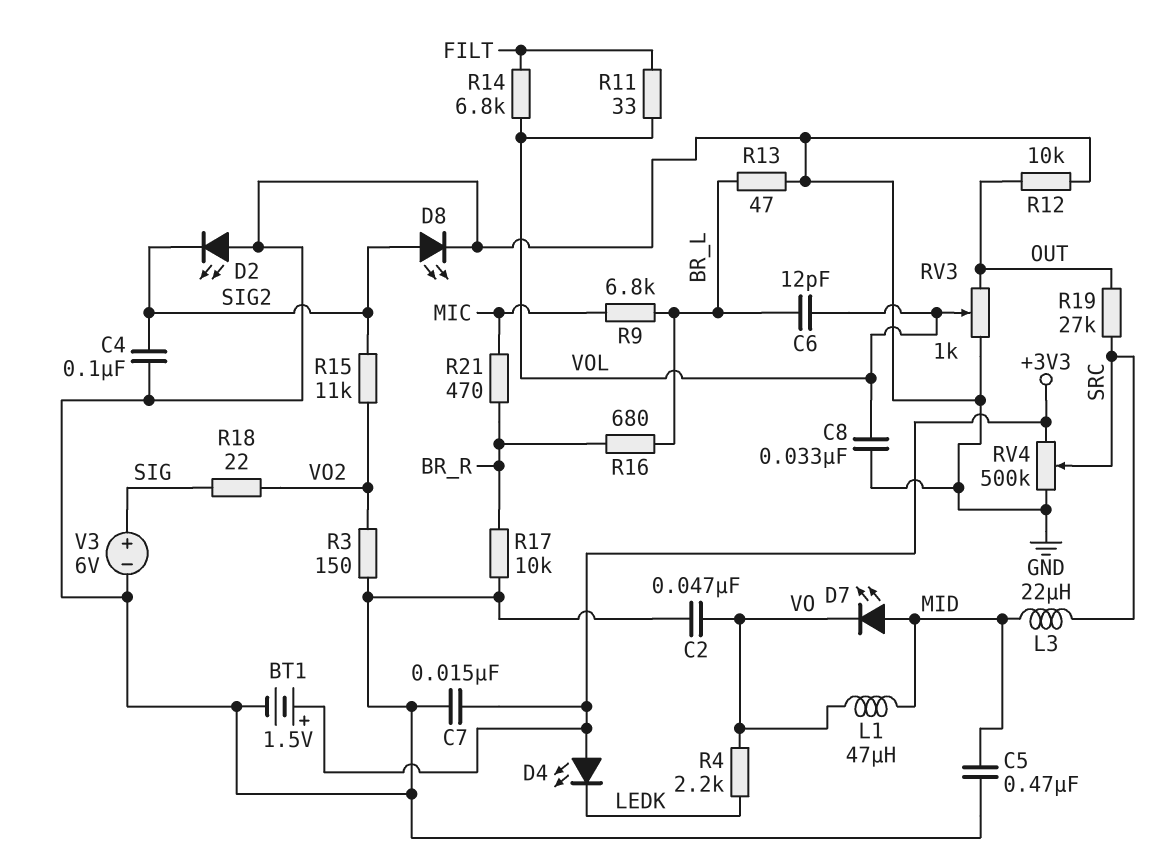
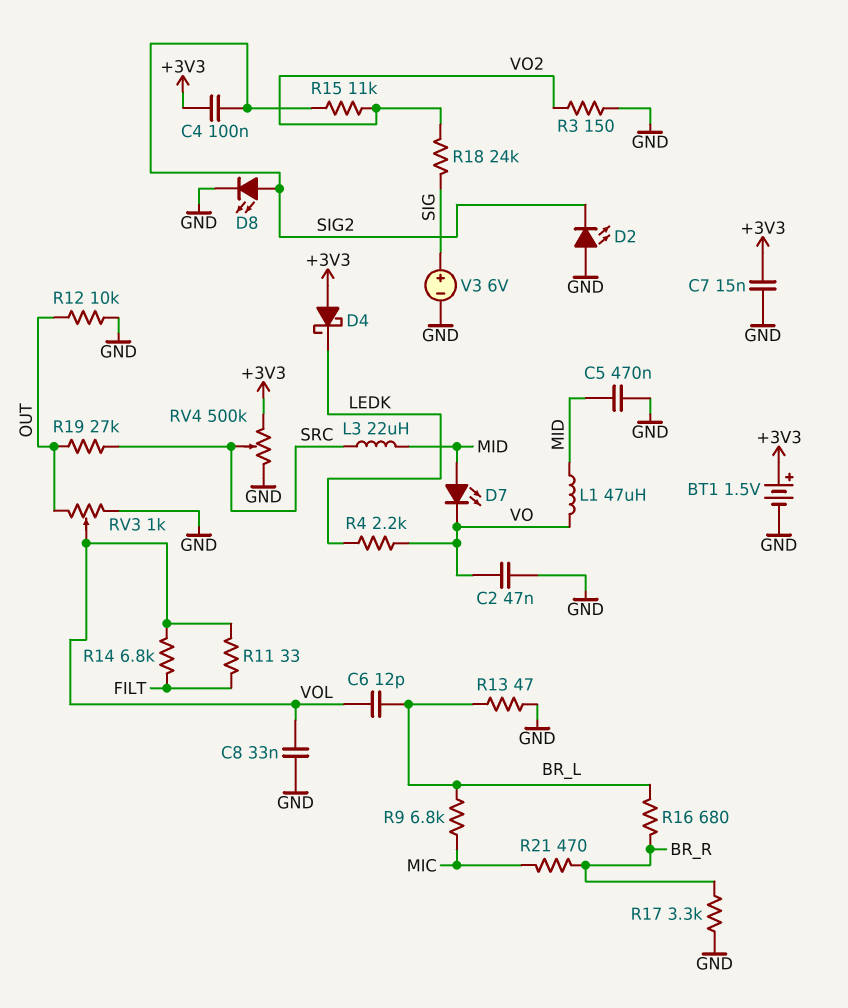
C4: 100nF (GND, SIG2) -> 100nF (+3V3, SIG2)
D4: LED (A +3V3, K LEDK) -> schottky (A +3V3, K LEDK)
R17: 10k (BR_R, GND) -> 3.3k (BR_R, GND)
R18: 22 (SIG, VO2) -> 24k (SIG, VO2)

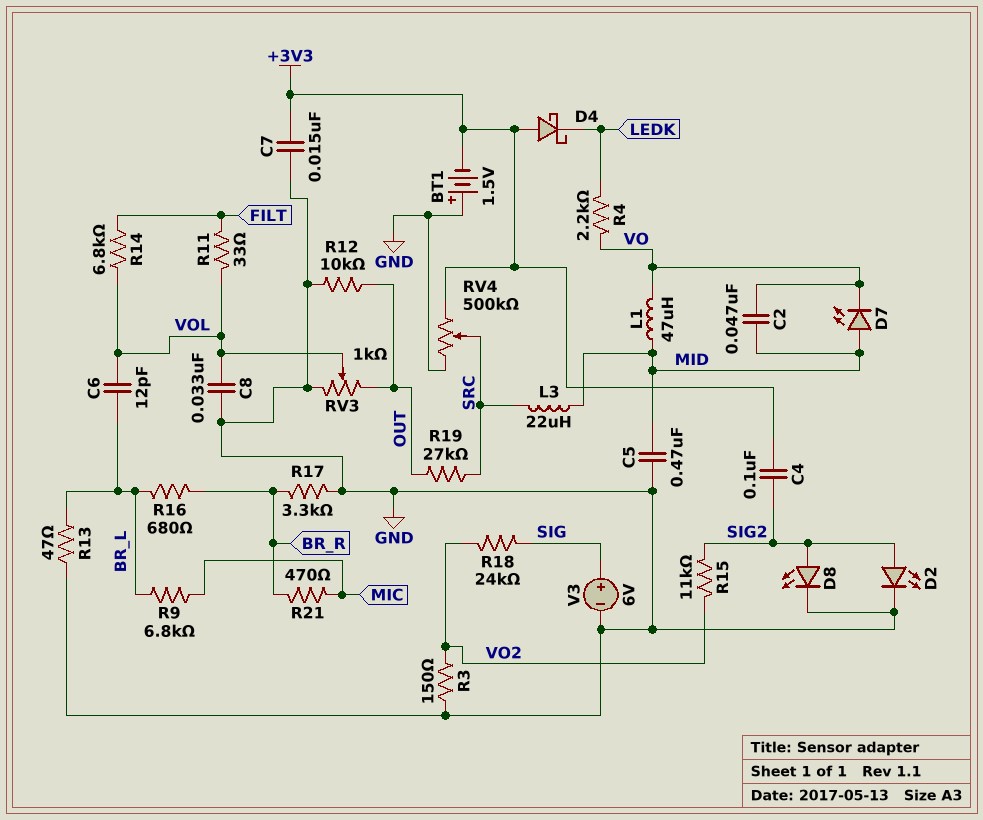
BT1: 1.5V (plus +3V3, minus GND) -> 1.5V (plus GND, minus +3V3)
C2: 47nF (GND, VO) -> 47nF (MID, VO)
D2: LED (A GND, K SIG2) -> LED (A SIG2, K GND)

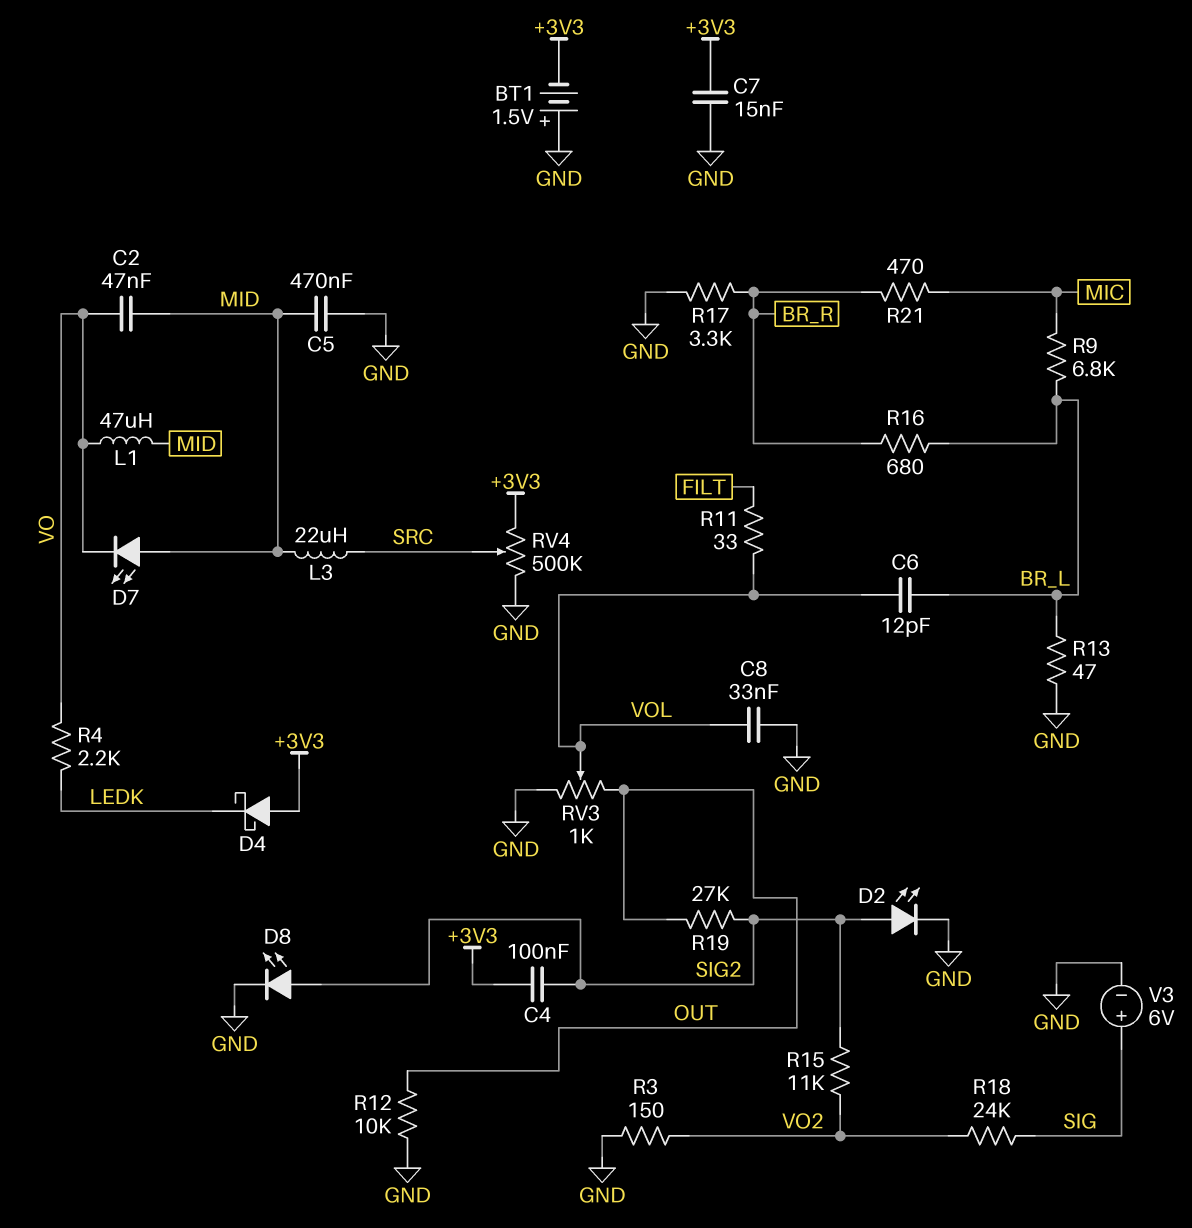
R14: 6.8k (FILT, VOL) -> none
R19: 27k (OUT, SRC) -> 27k (OUT, SIG2)

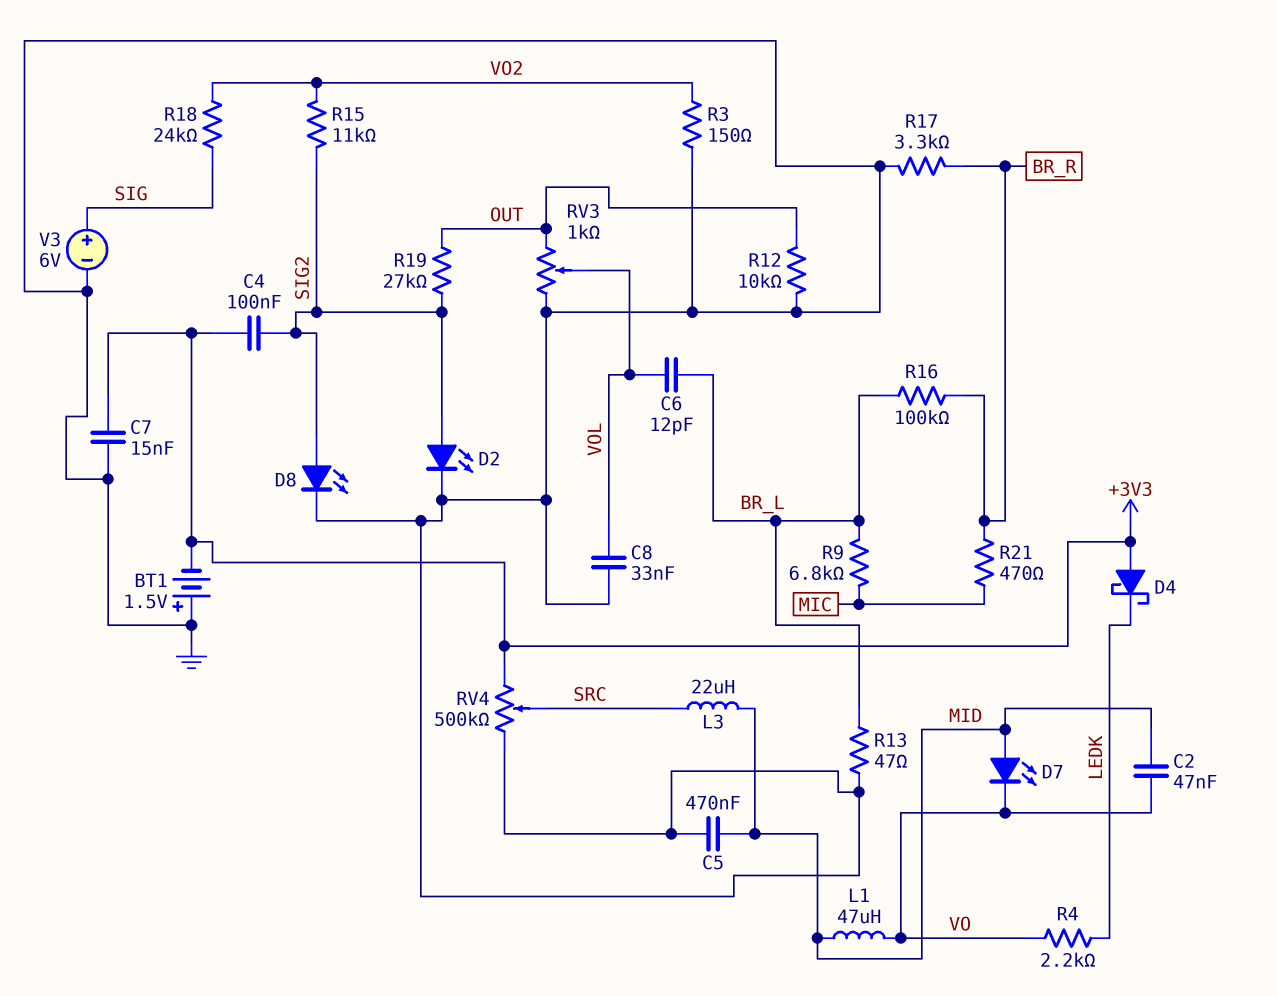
R11: 33 (FILT, VOL) -> none
R16: 680 (BR_L, BR_R) -> 100k (BR_L, BR_R)

